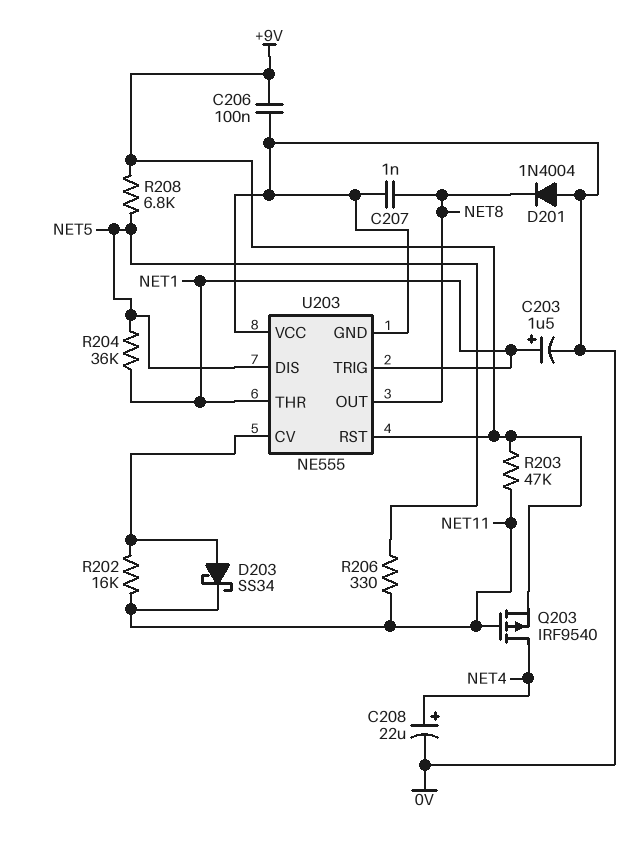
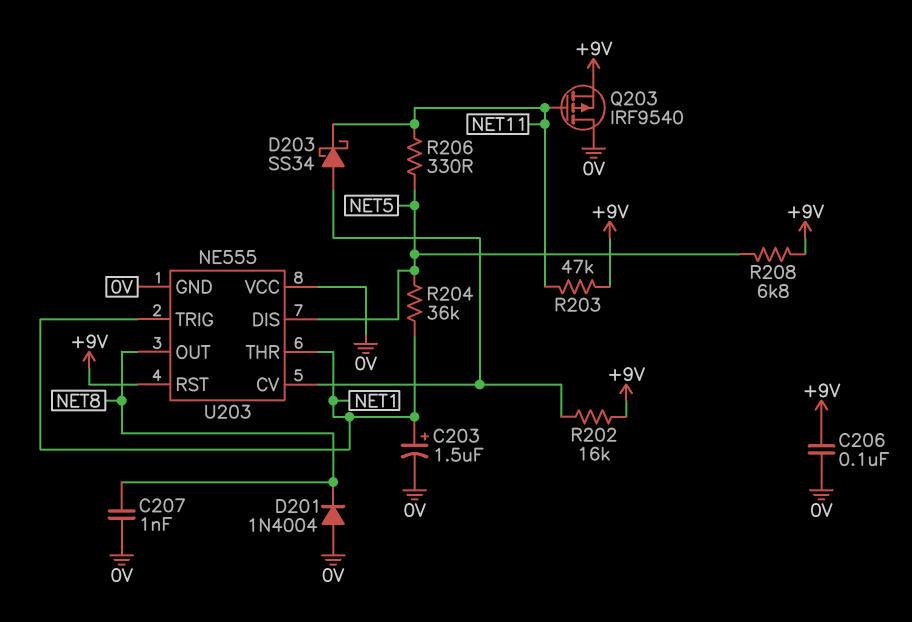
C208: 22uF (plus NET4, minus 0V) -> none
Q203: PMOS IRF9540 (G NET11, D NET4, S +9V) -> PMOS IRF9540 (G NET11, D 0V, S +9V)
R202: 16k (NET11, U203/CV) -> 16k (+9V, U203/CV)

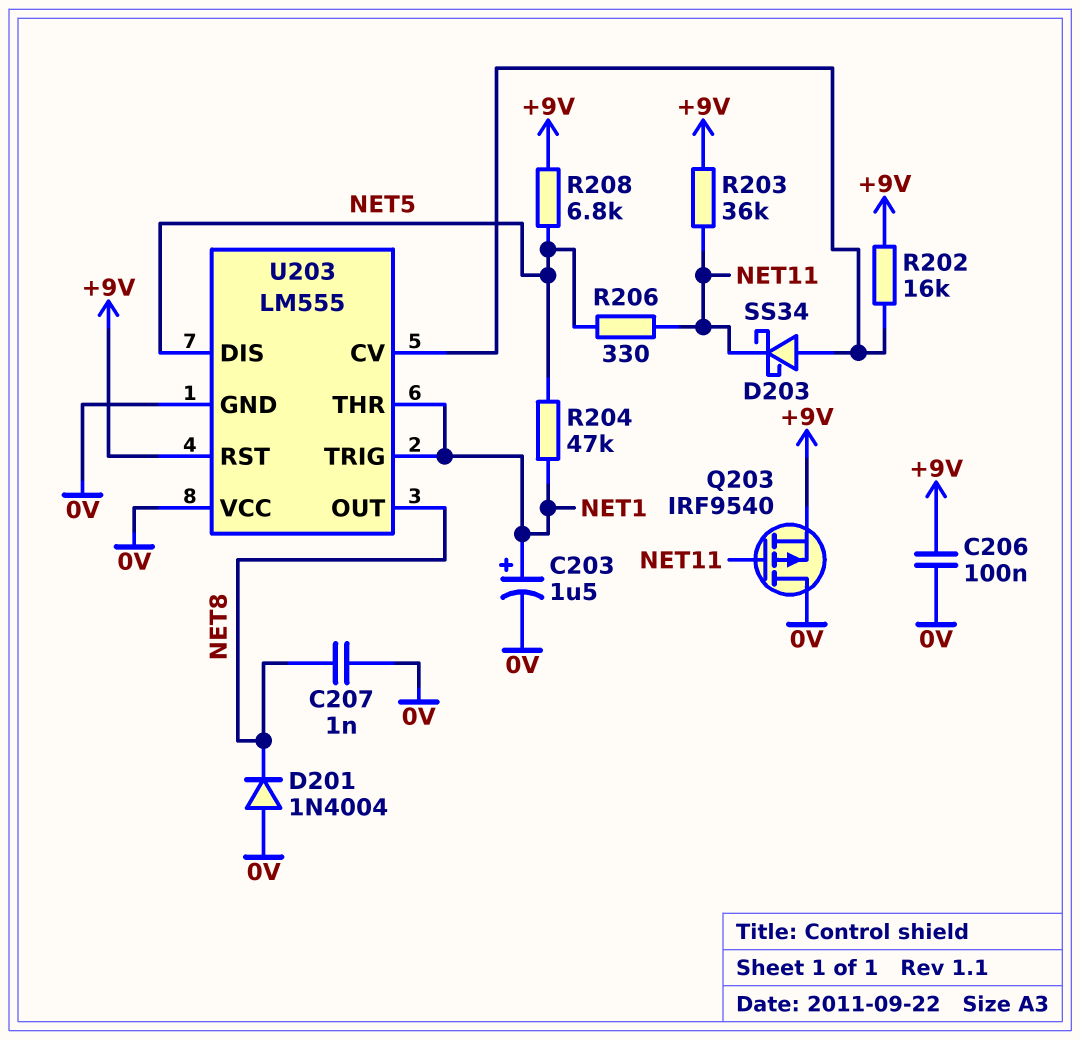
R203: 47k (+9V, NET11) -> 36k (+9V, NET11)
R204: 36k (NET1, NET5) -> 47k (NET1, NET5)
U203: NE555 -> LM555

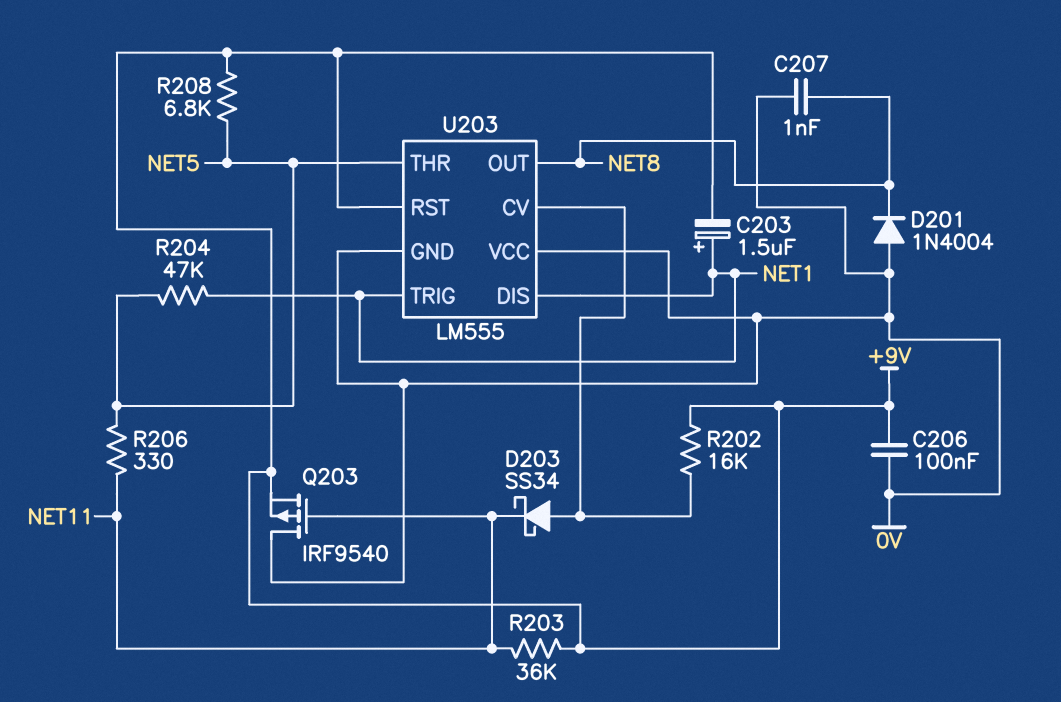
C203: 1.5uF (plus NET1, minus 0V) -> 1.5uF (plus NET1, minus +9V)
U203 pin DIS: NET5 -> NET1
U203 pin THR: NET1 -> NET5

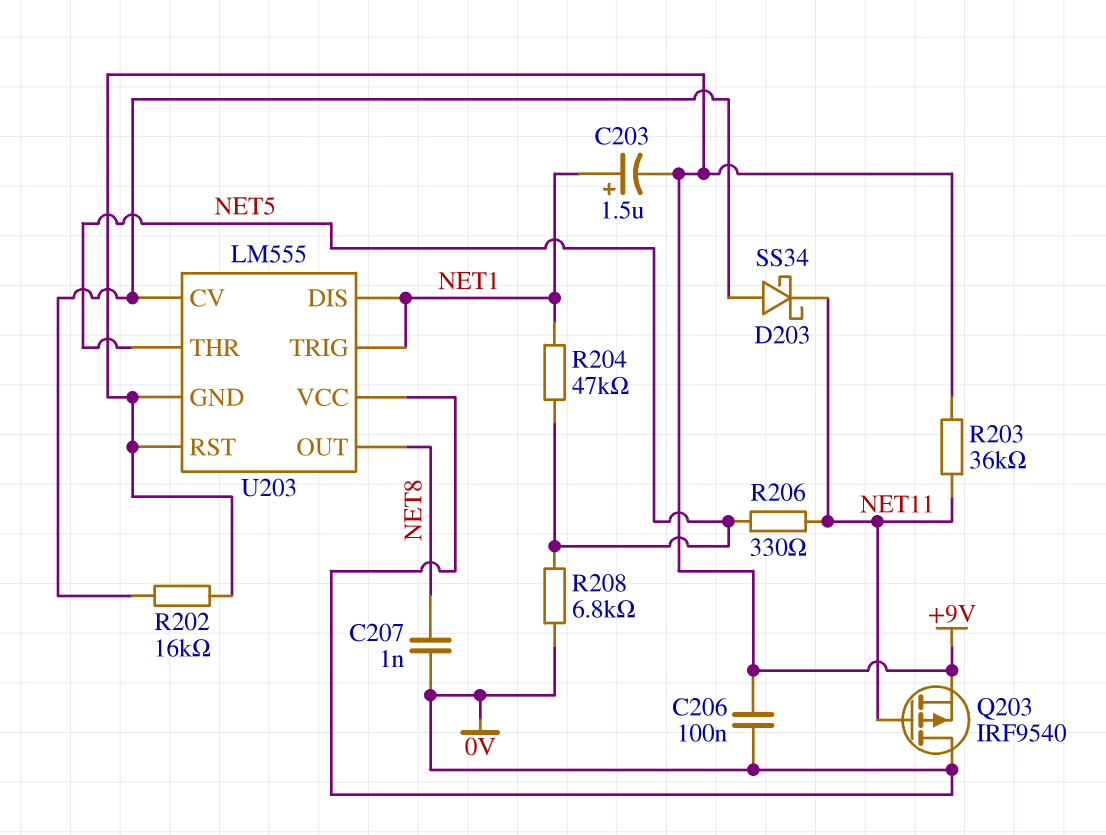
D201: diode 1N4004 (A 0V, K NET8) -> none
R208: 6.8k (+9V, NET5) -> 6.8k (0V, NET5)
U203 pin GND: 0V -> +9V

